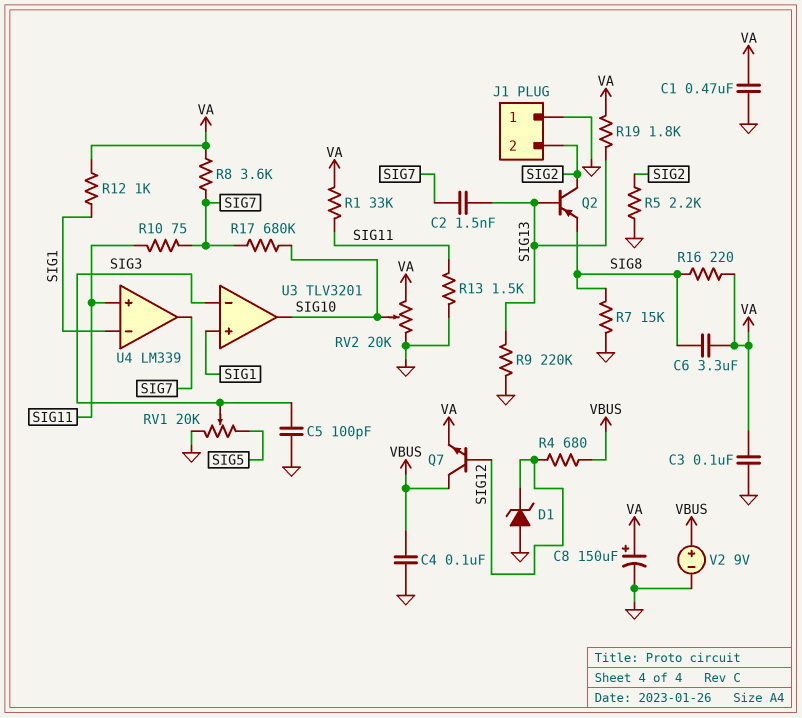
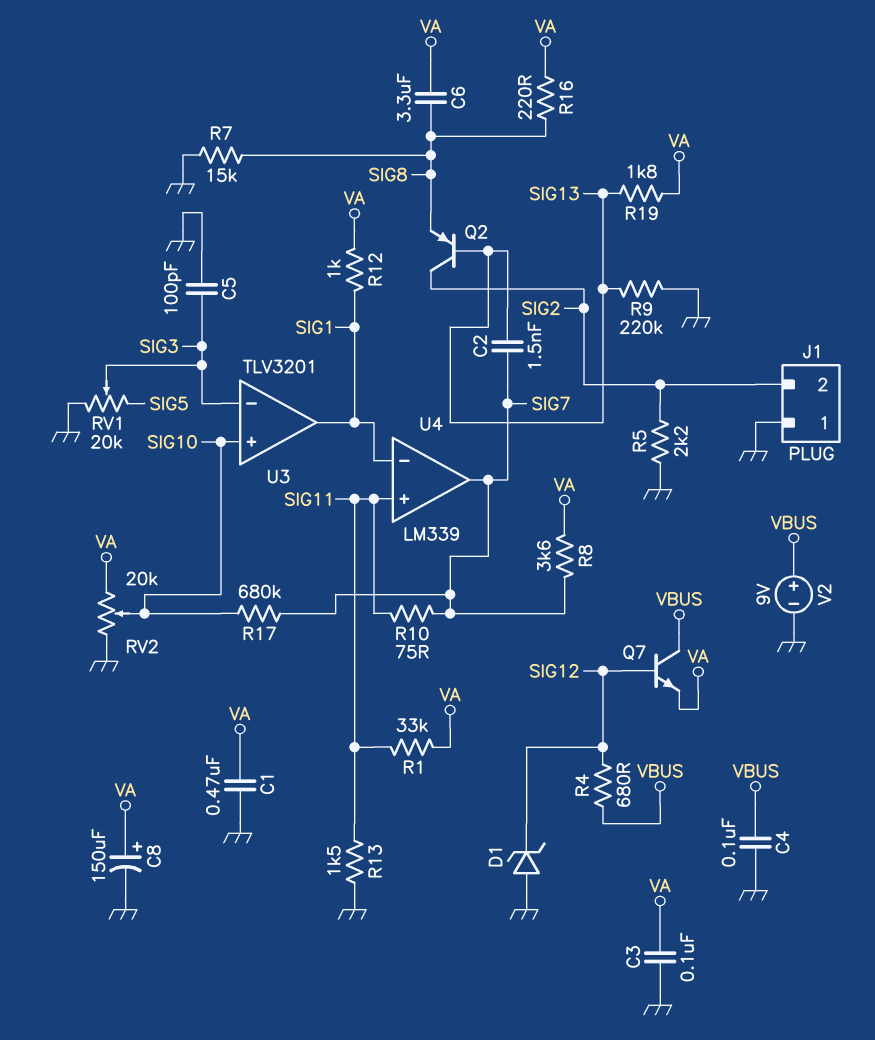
U3 pin in+: SIG1 -> SIG10
U3 pin out: SIG10 -> SIG1

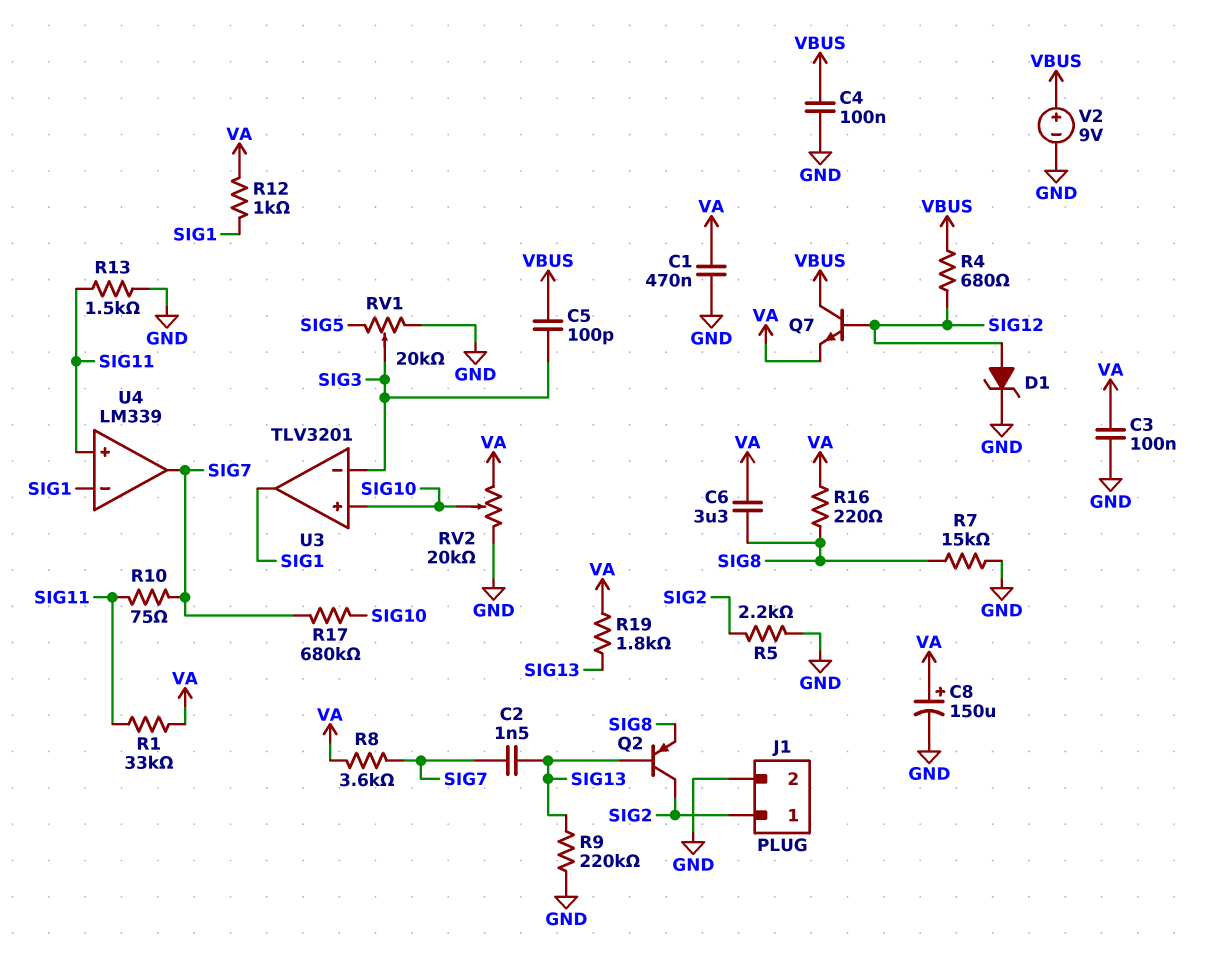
C5: 100pF (GND, SIG3) -> 100pF (SIG3, VBUS)
D1: zener (A GND, K SIG12) -> zener (A SIG12, K GND)
J1 pin 1: GND -> SIG2
J1 pin 2: SIG2 -> GND

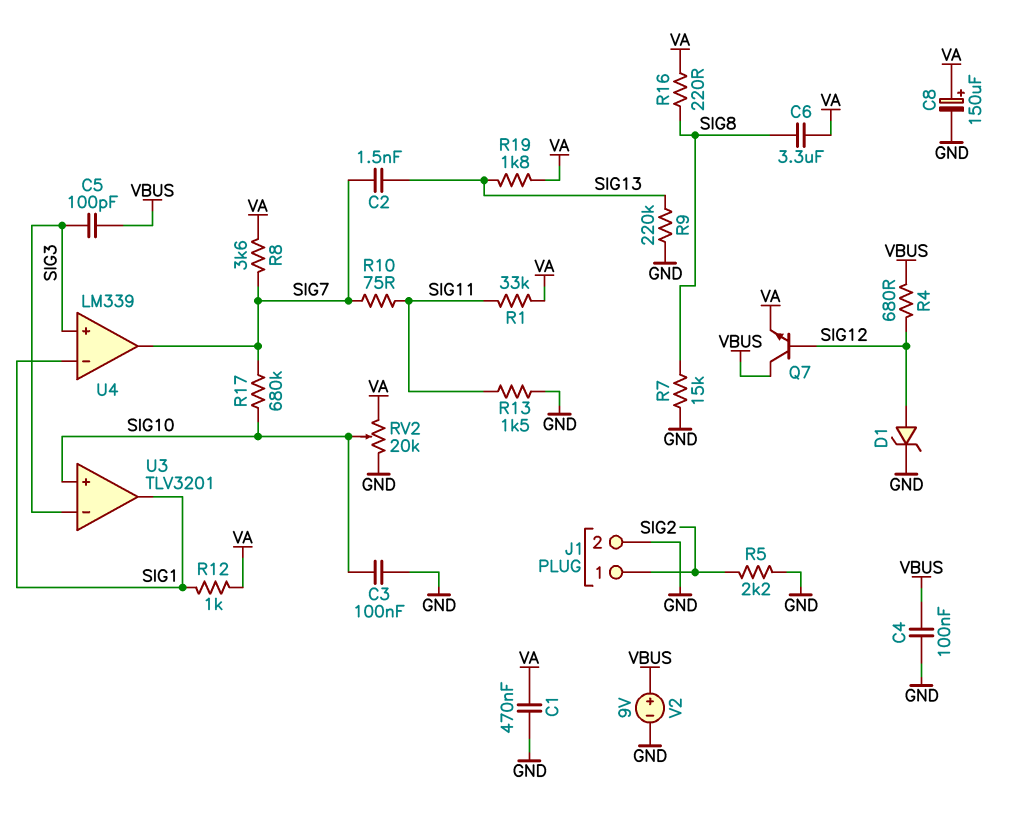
C3: 100nF (GND, VA) -> 100nF (GND, SIG10)
Q2: PNP (B SIG13, C SIG2, E SIG8) -> none
RV1: 20k (GND, SIG5, wiper SIG3) -> none
U4 pin in+: SIG11 -> SIG3

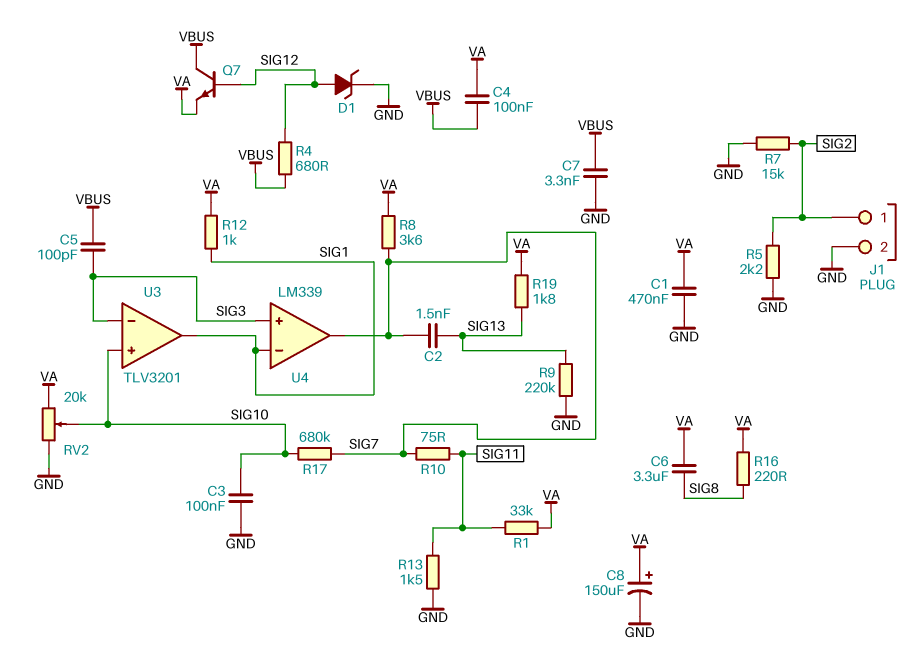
C4: 100nF (GND, VBUS) -> 100nF (VA, VBUS)
C7: none -> 3.3nF (GND, VBUS)
R7: 15k (GND, SIG8) -> 15k (GND, SIG2)
V2: 9V (plus VBUS, minus GND) -> none

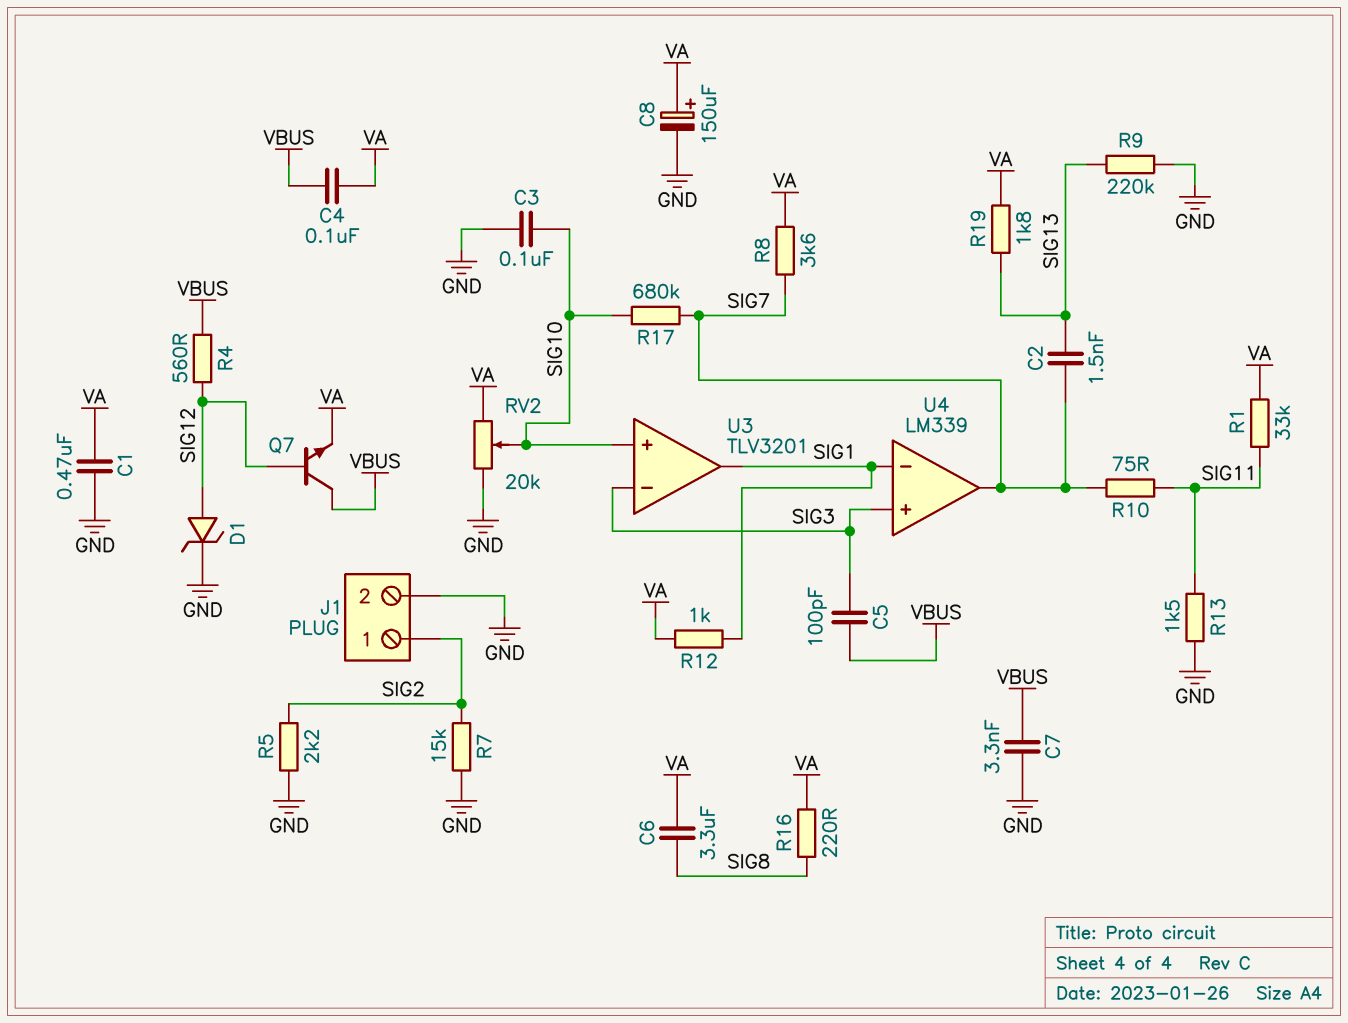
R4: 680 (SIG12, VBUS) -> 560 (SIG12, VBUS)

